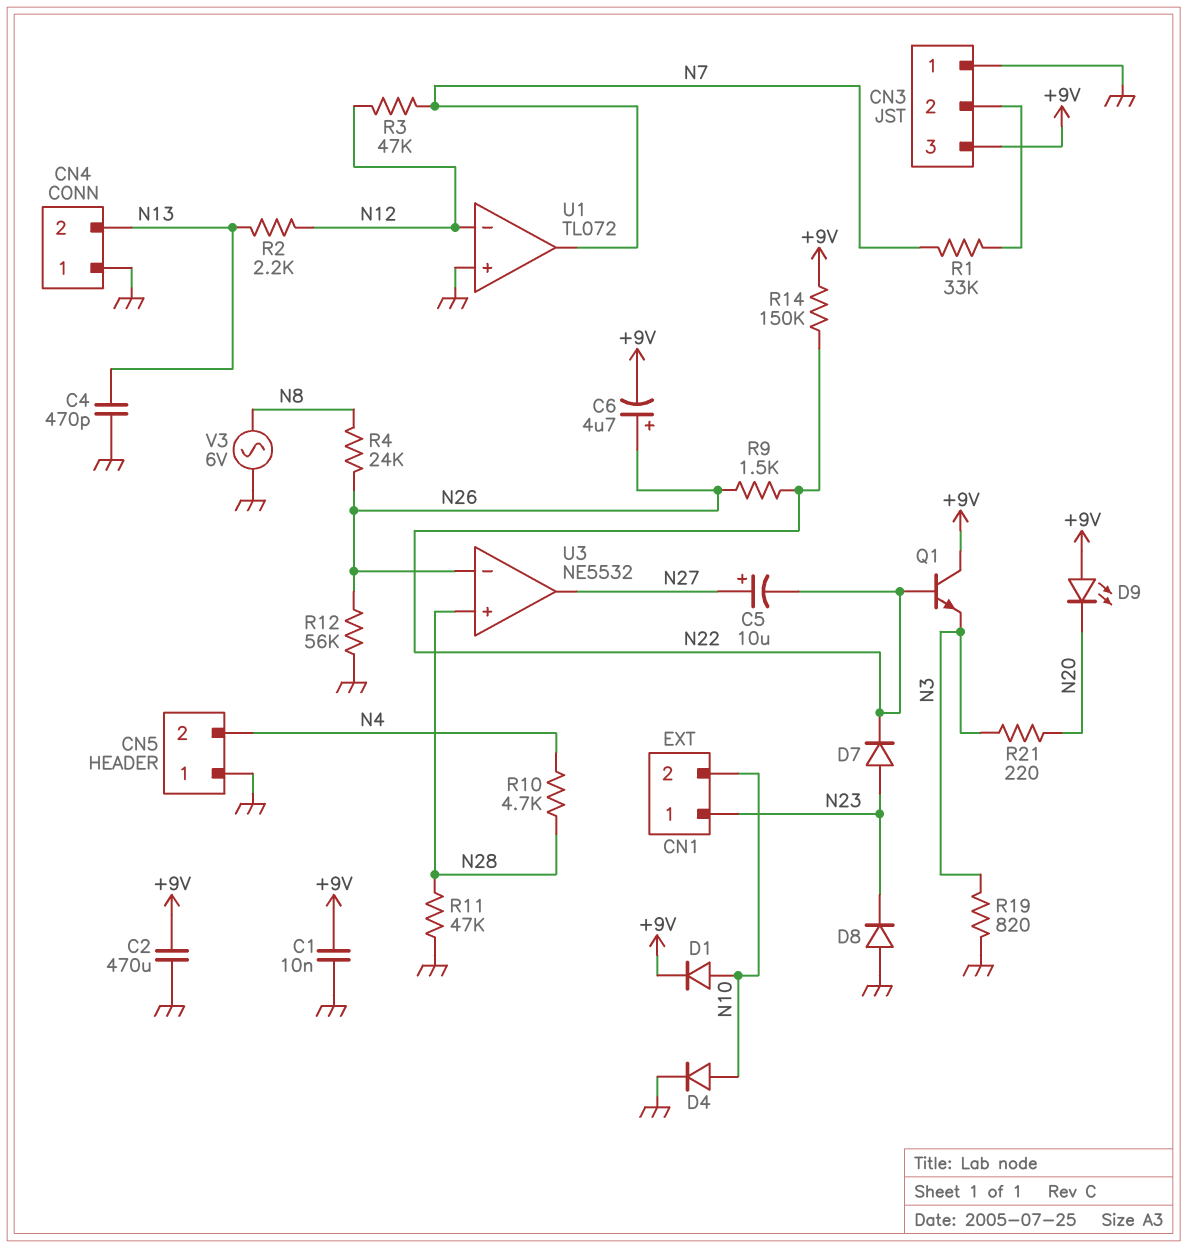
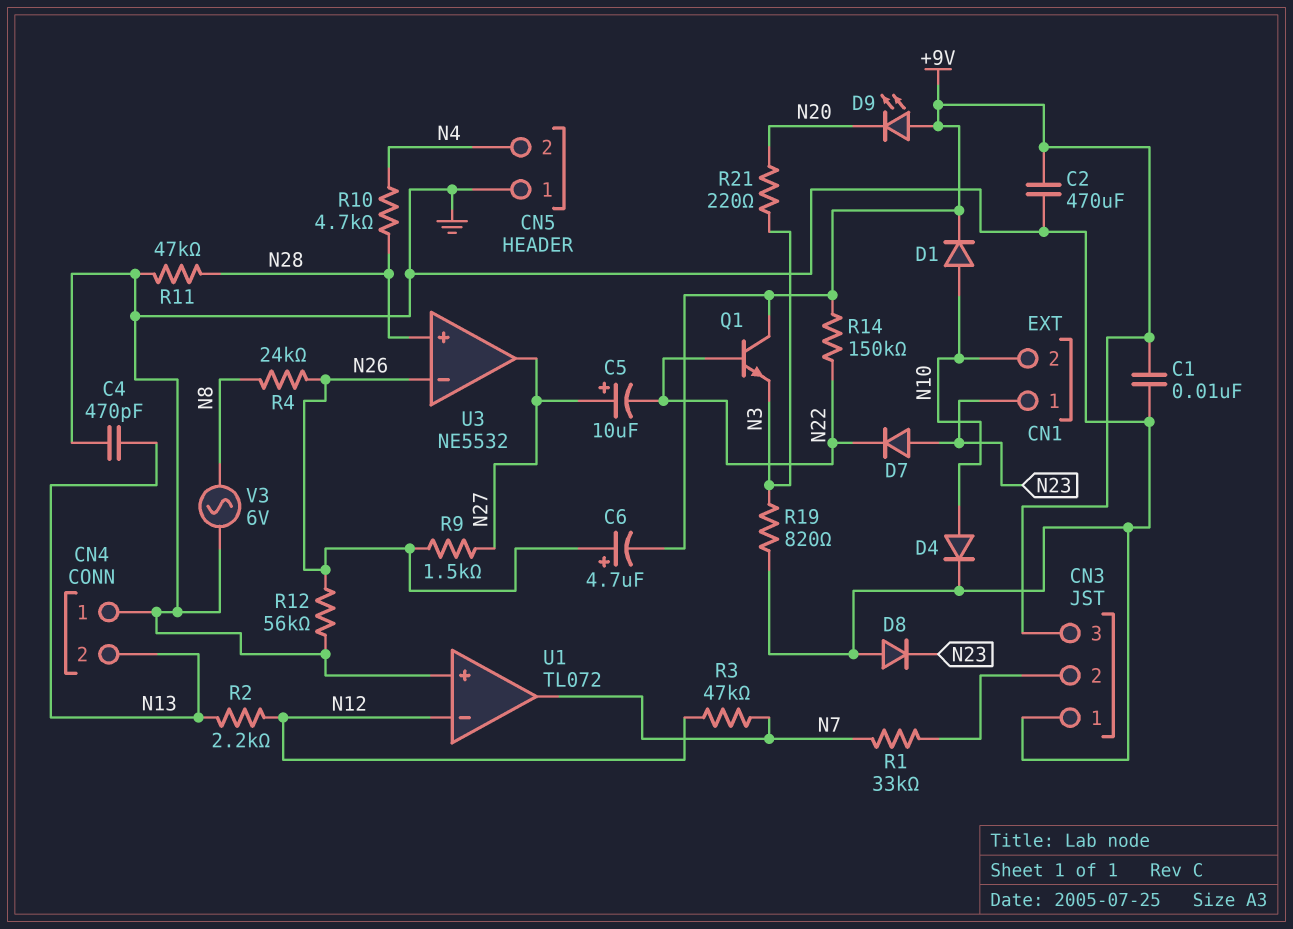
R9: 1.5k (N22, N26) -> 1.5k (N26, N27)

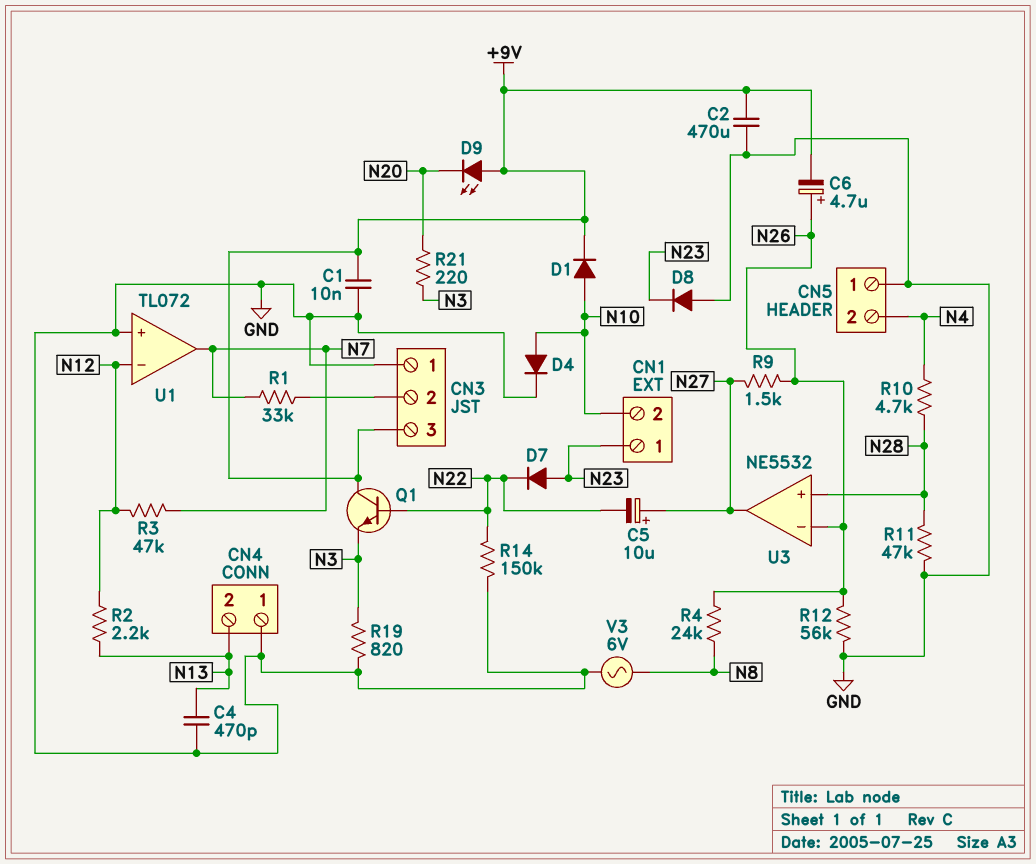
R14: 150k (+9V, N22) -> 150k (GND, N22)

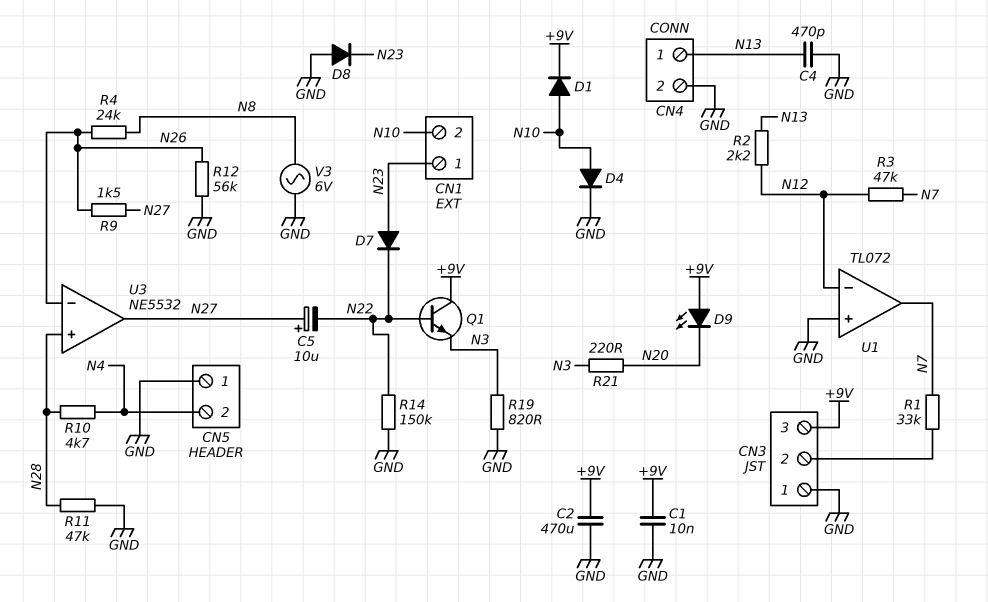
C6: 4.7uF (plus N26, minus +9V) -> none
CN4 pin 1: GND -> N13
CN4 pin 2: N13 -> GND

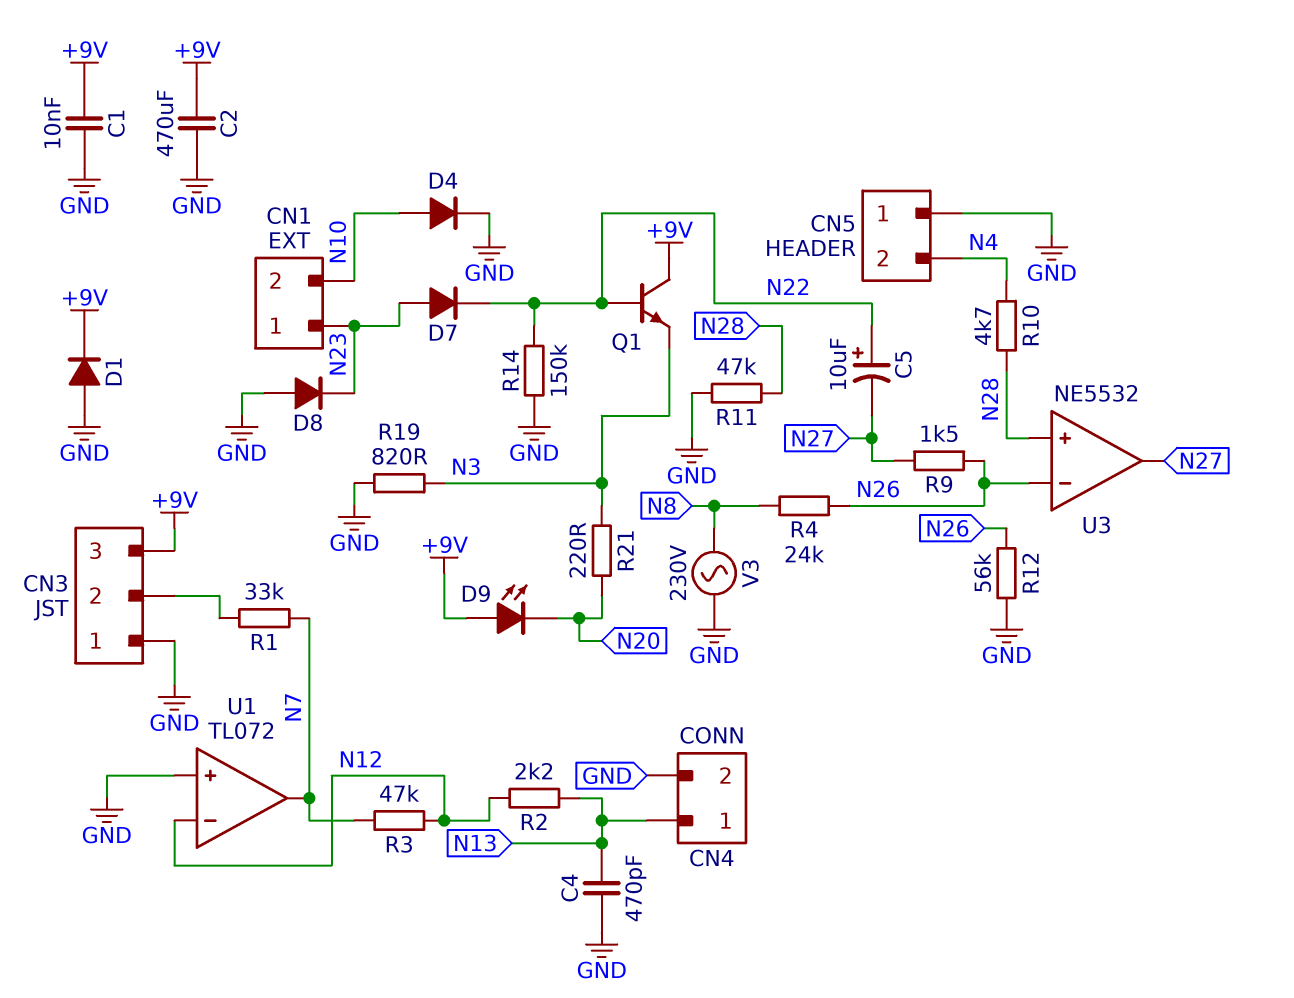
C5: 10uF (plus N27, minus N22) -> 10uF (plus N22, minus N27)
D1: diode (A N10, K +9V) -> diode (A GND, K +9V)
V3: AC 6V (GND, N8) -> AC 230V (GND, N8)

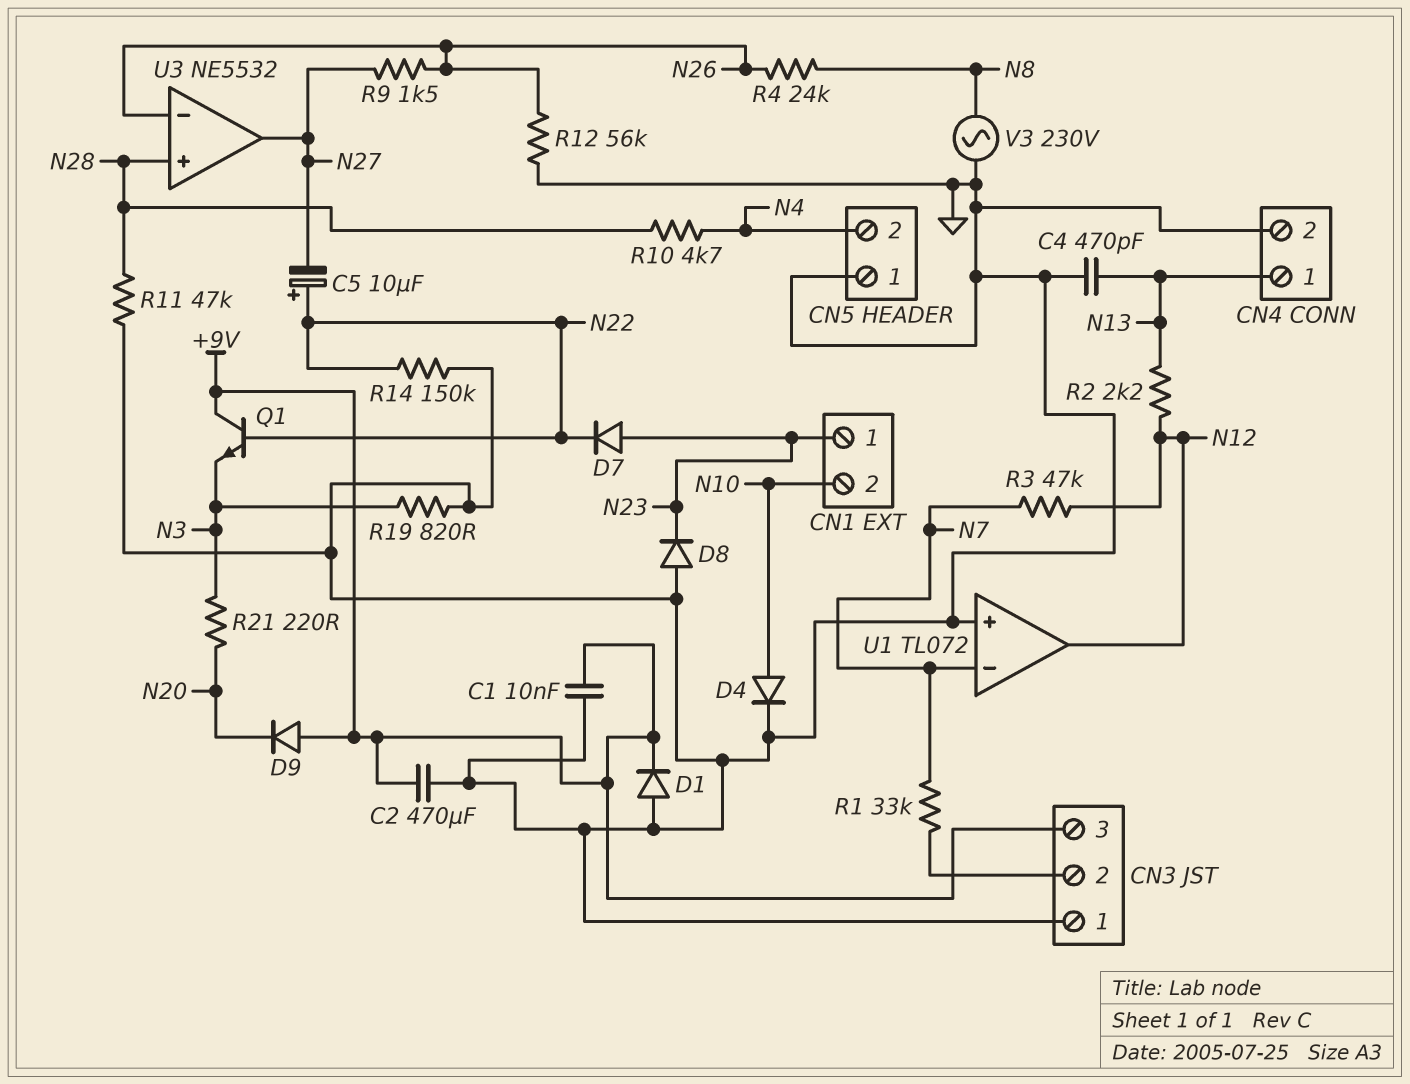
D9: LED (A +9V, K N20) -> diode (A +9V, K N20)
U1 pin in-: N12 -> N7
U1 pin out: N7 -> N12

